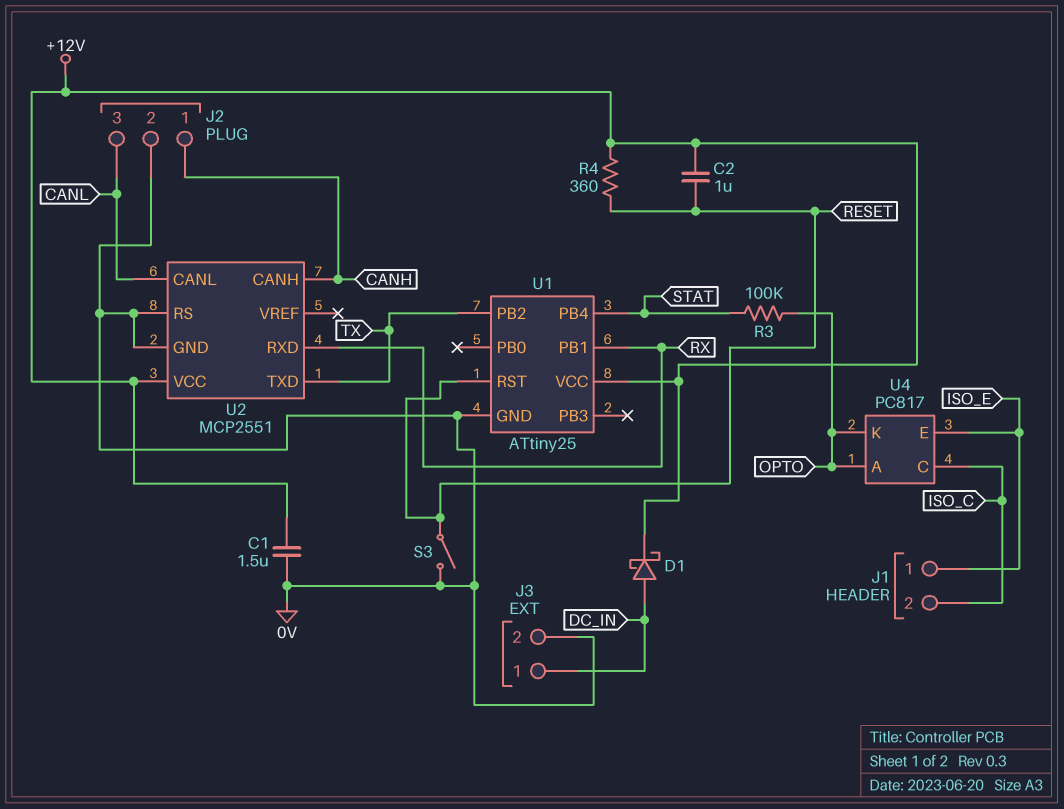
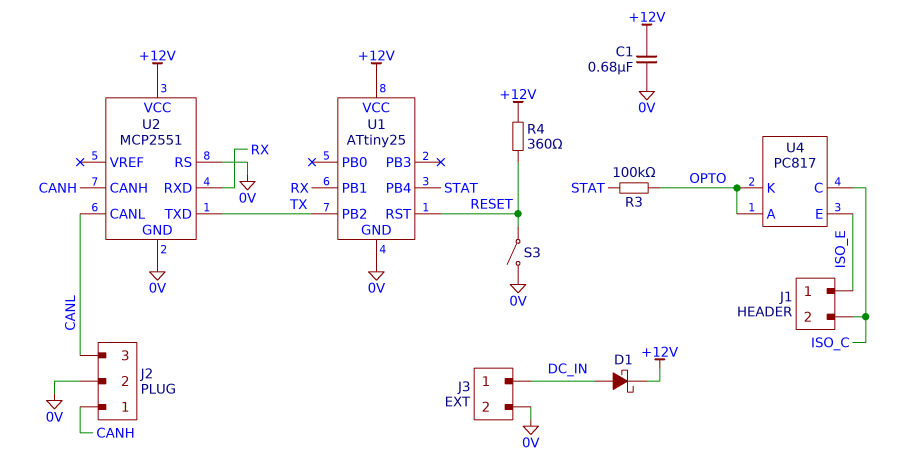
C1: 1.5uF (+12V, 0V) -> 680nF (+12V, 0V)
C2: 1uF (+12V, RESET) -> none

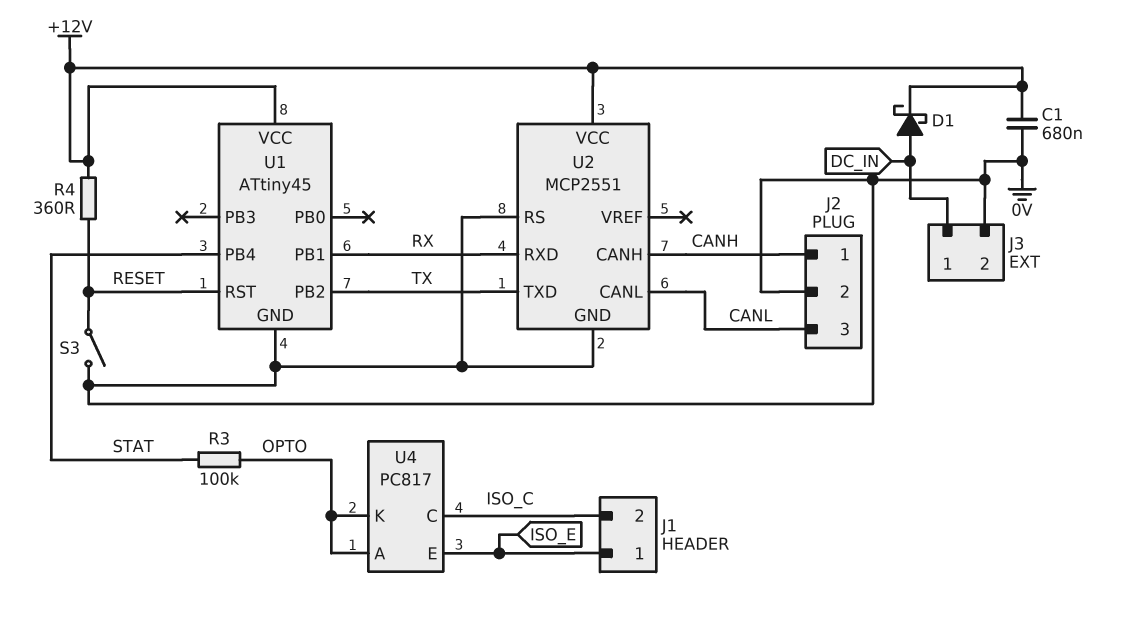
U1: ATtiny25 -> ATtiny45

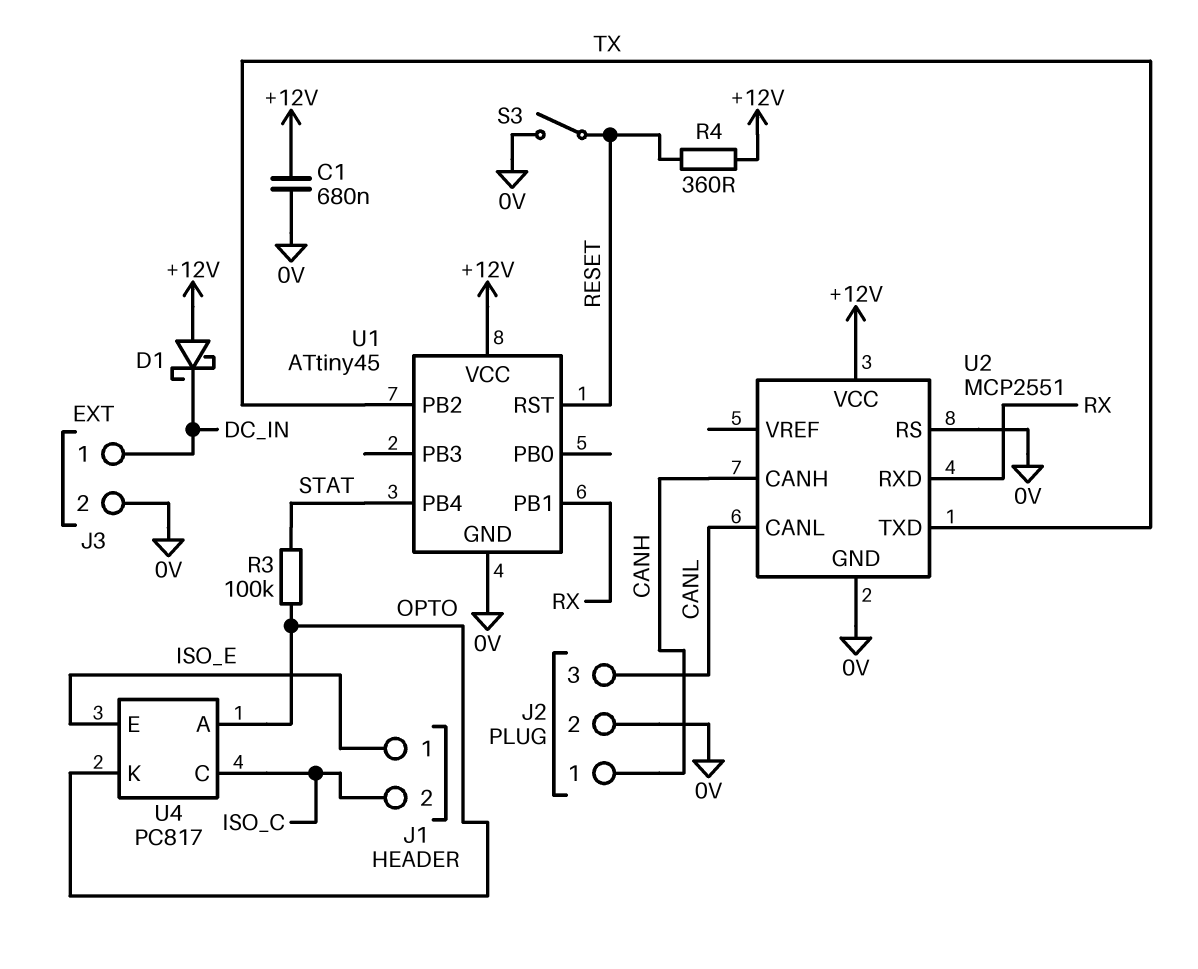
D1: schottky (A DC_IN, K +12V) -> schottky (A +12V, K DC_IN)

